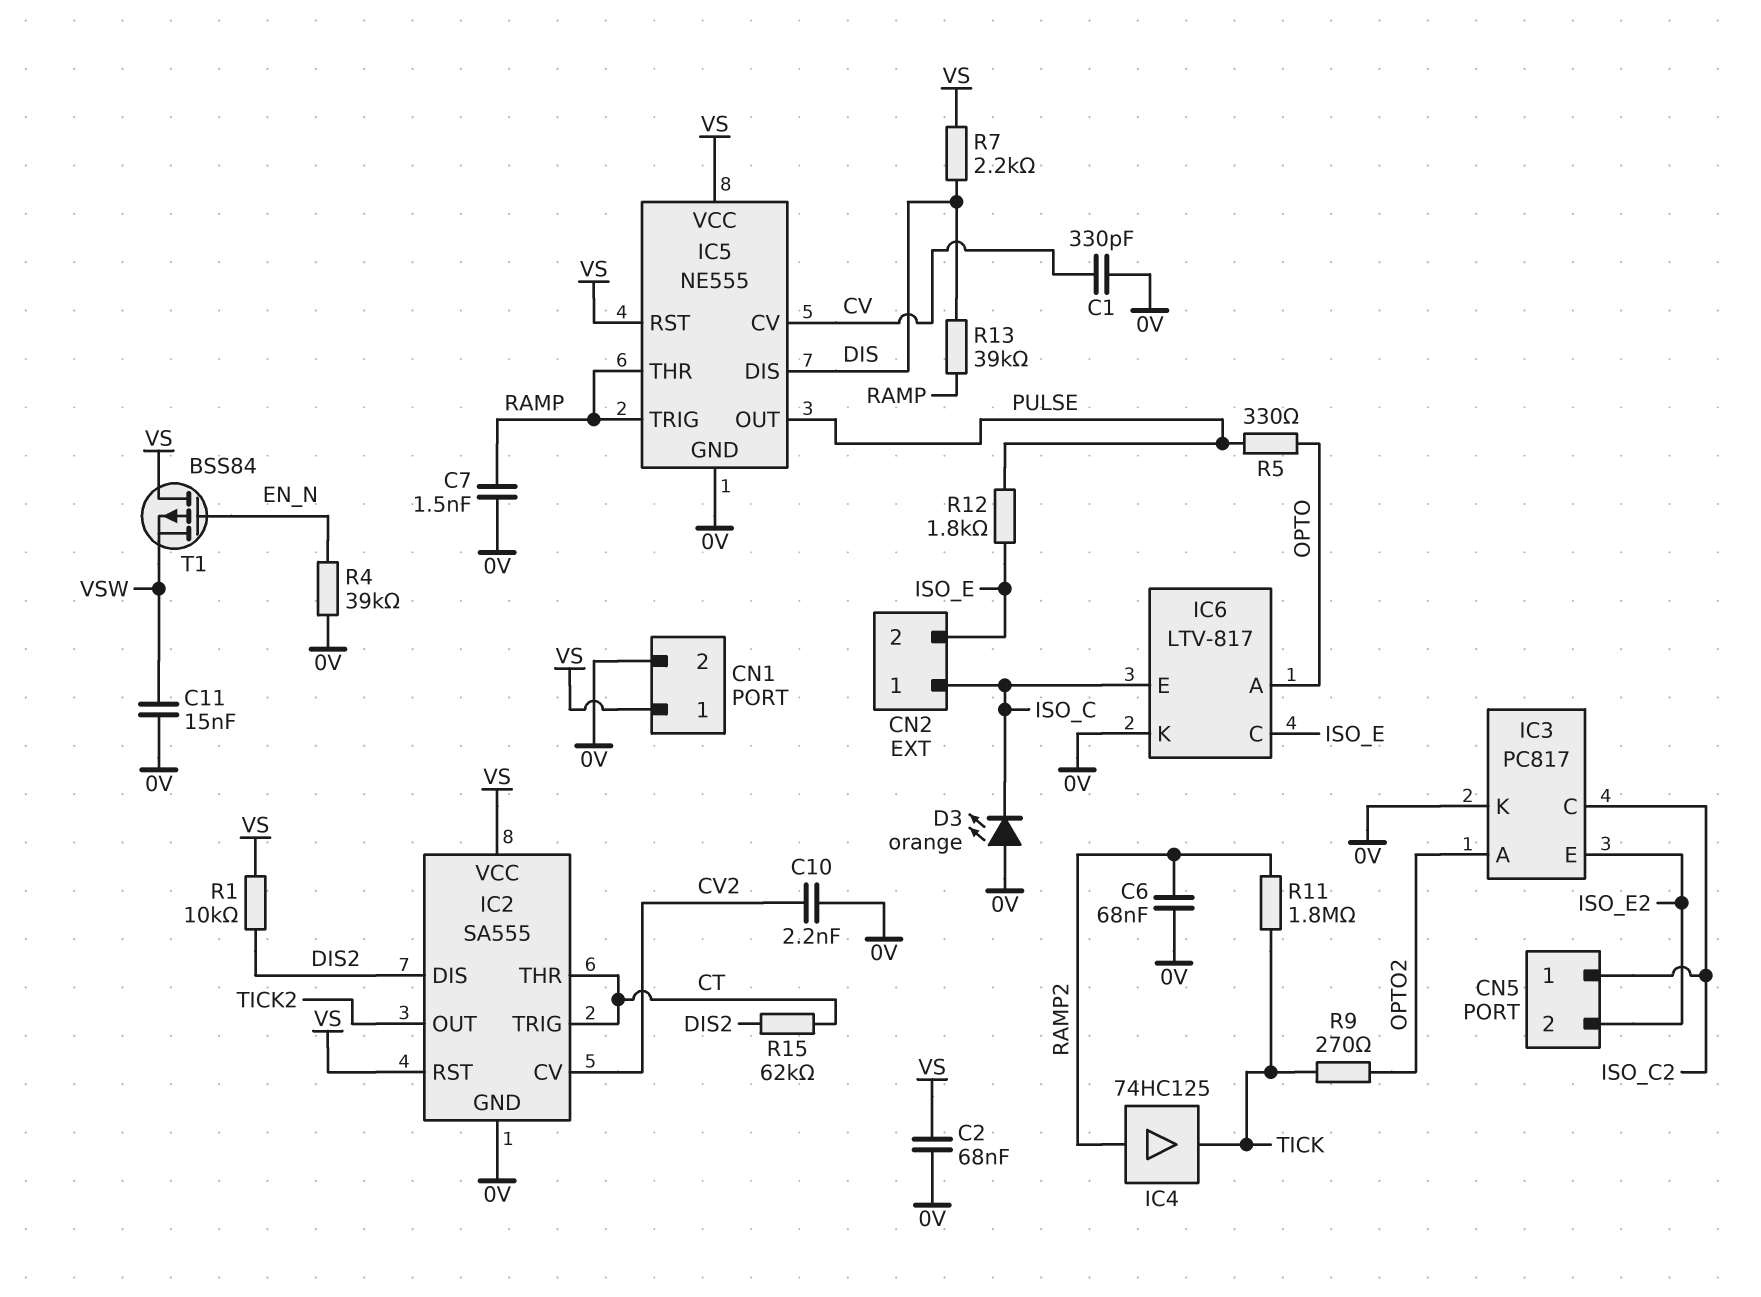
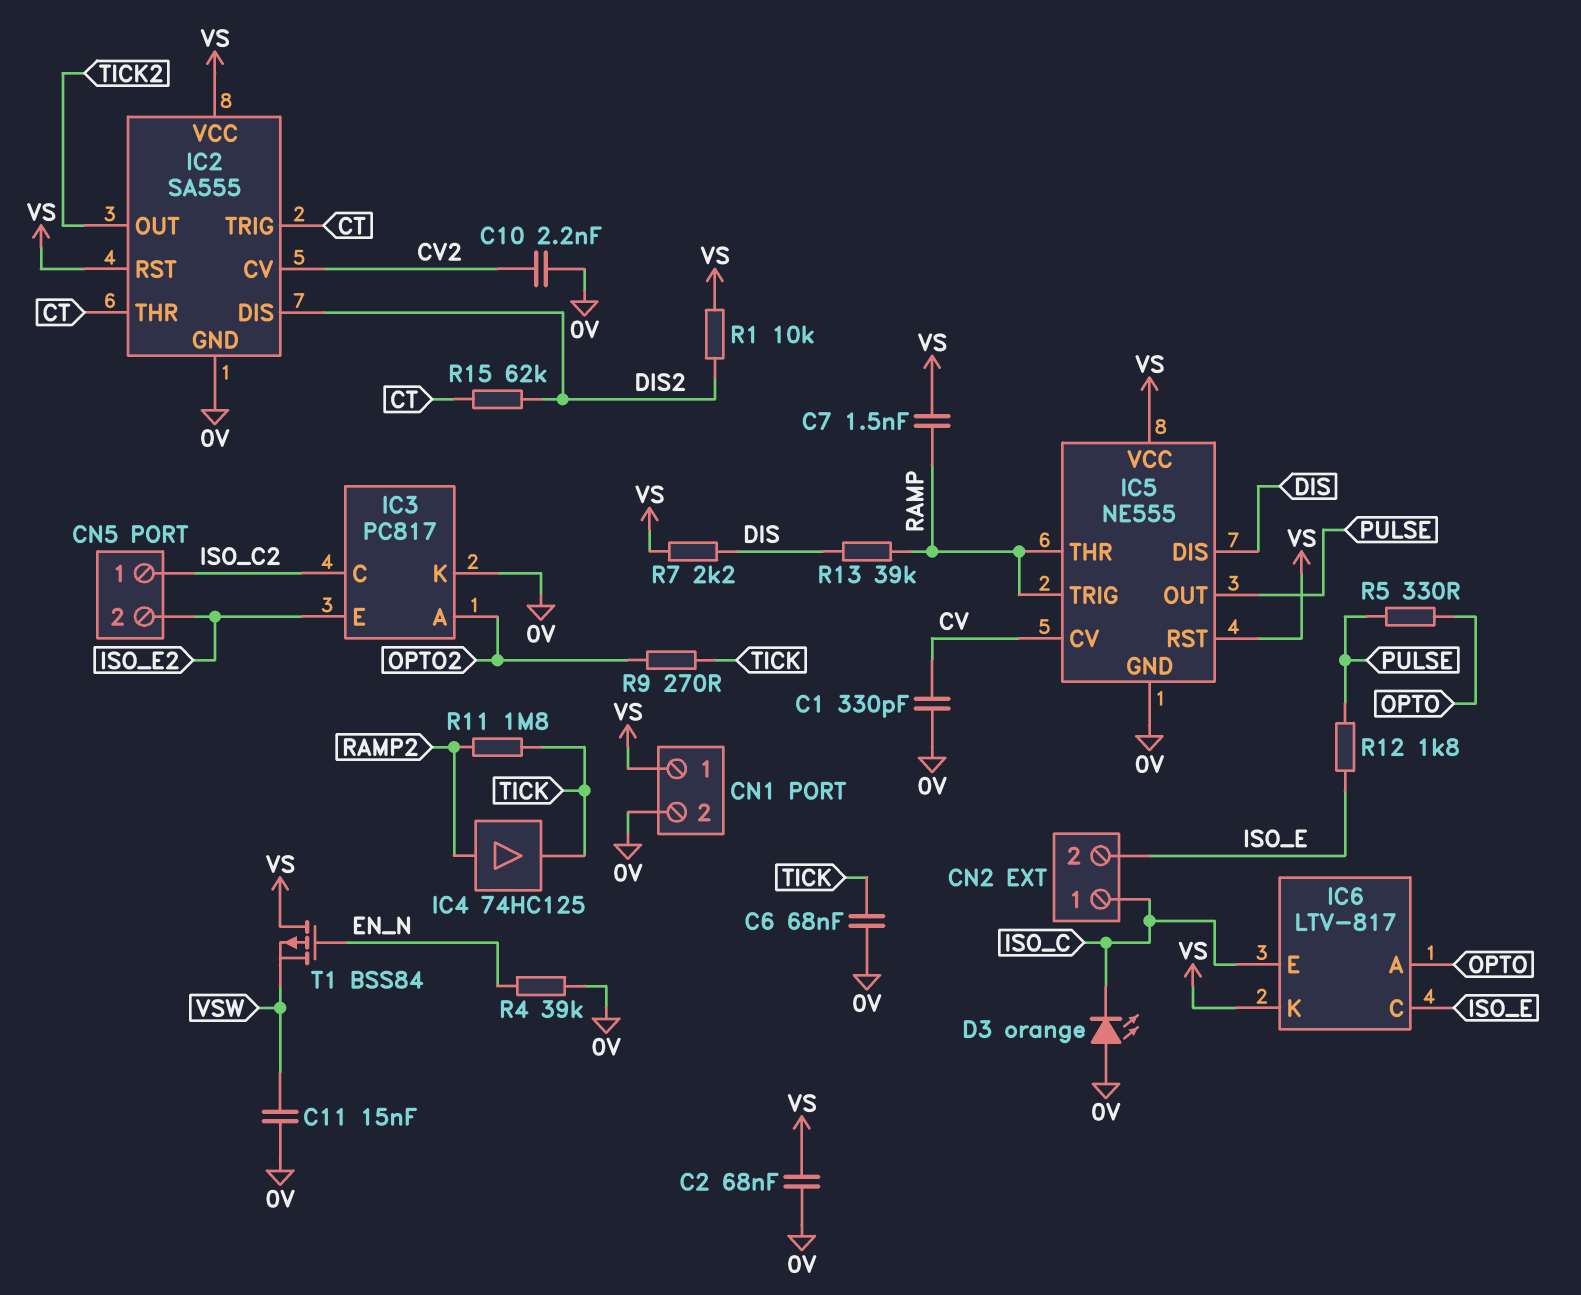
C6: 68nF (0V, RAMP2) -> 68nF (0V, TICK)
C7: 1.5nF (0V, RAMP) -> 1.5nF (RAMP, VS)
IC6 pin K: 0V -> VS

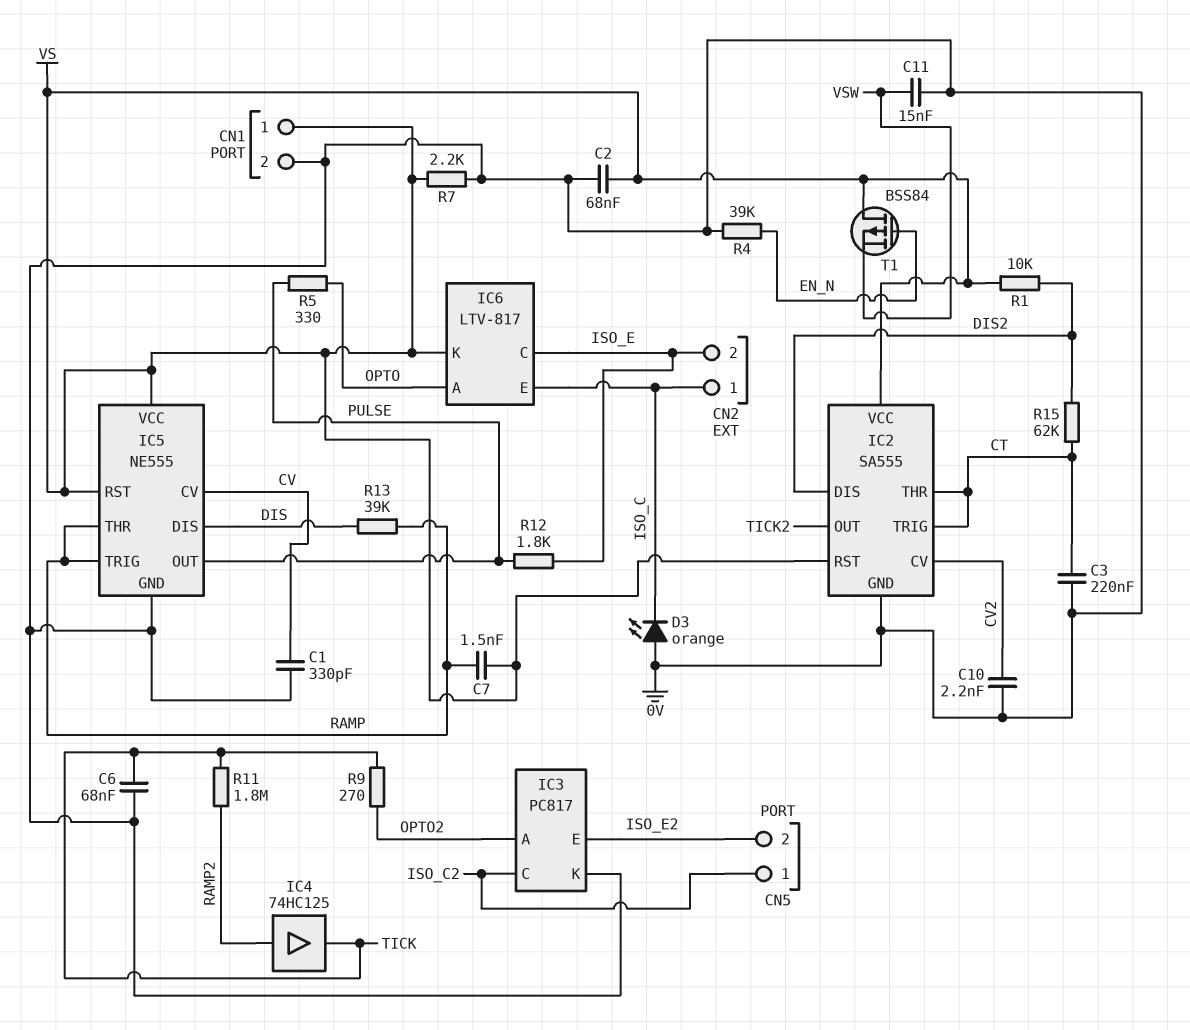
C3: none -> 220nF (0V, CT)
R7: 2.2k (DIS, VS) -> 2.2k (0V, VS)

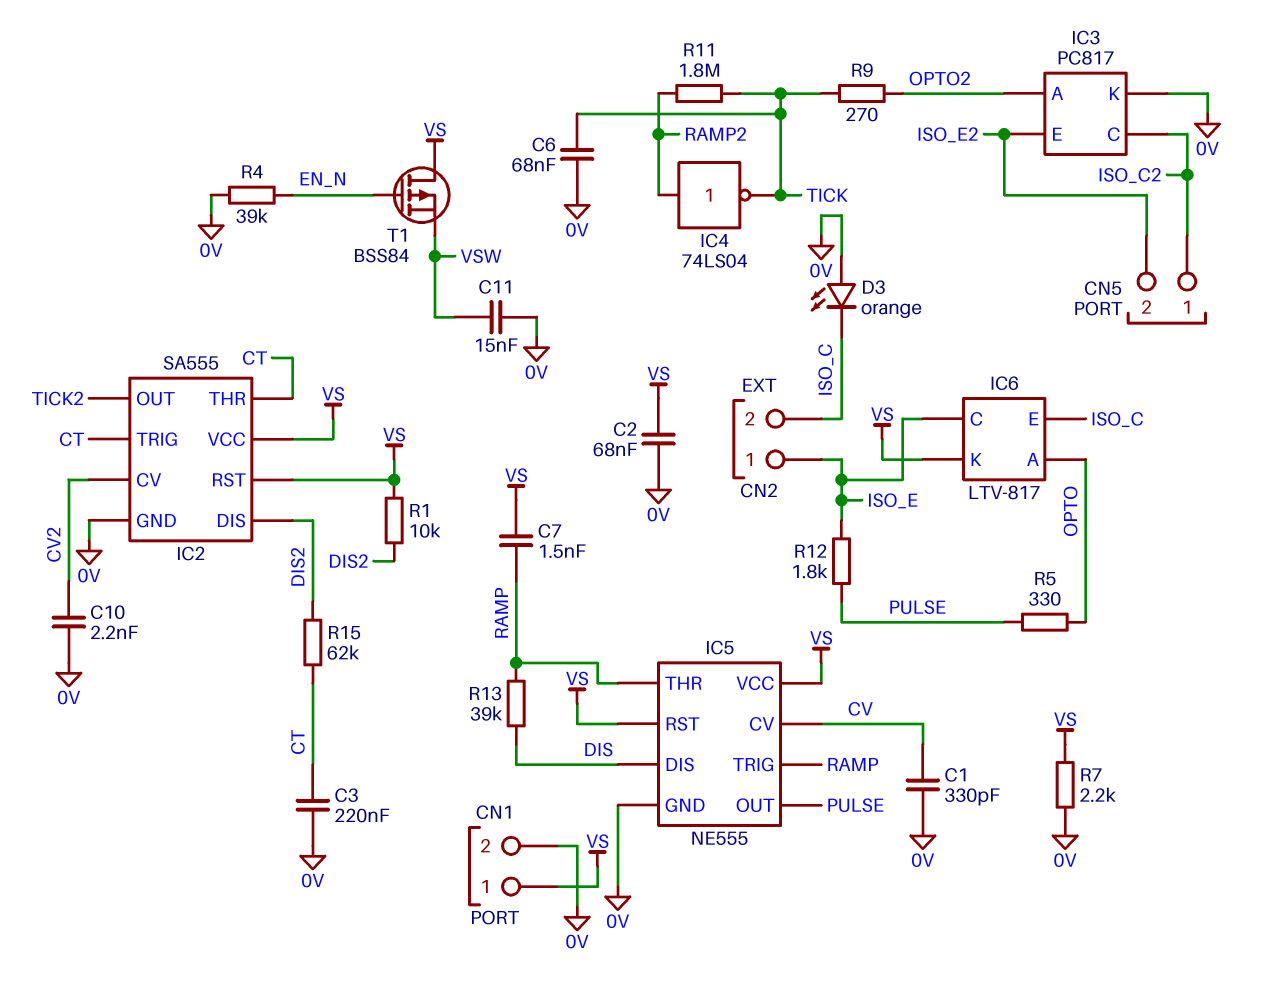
CN2 pin 1: ISO_C -> ISO_E
CN2 pin 2: ISO_E -> ISO_C
IC4: buffer 74HC125 (in RAMP2, out TICK) -> NOT 74LS04 (in RAMP2, out TICK)

